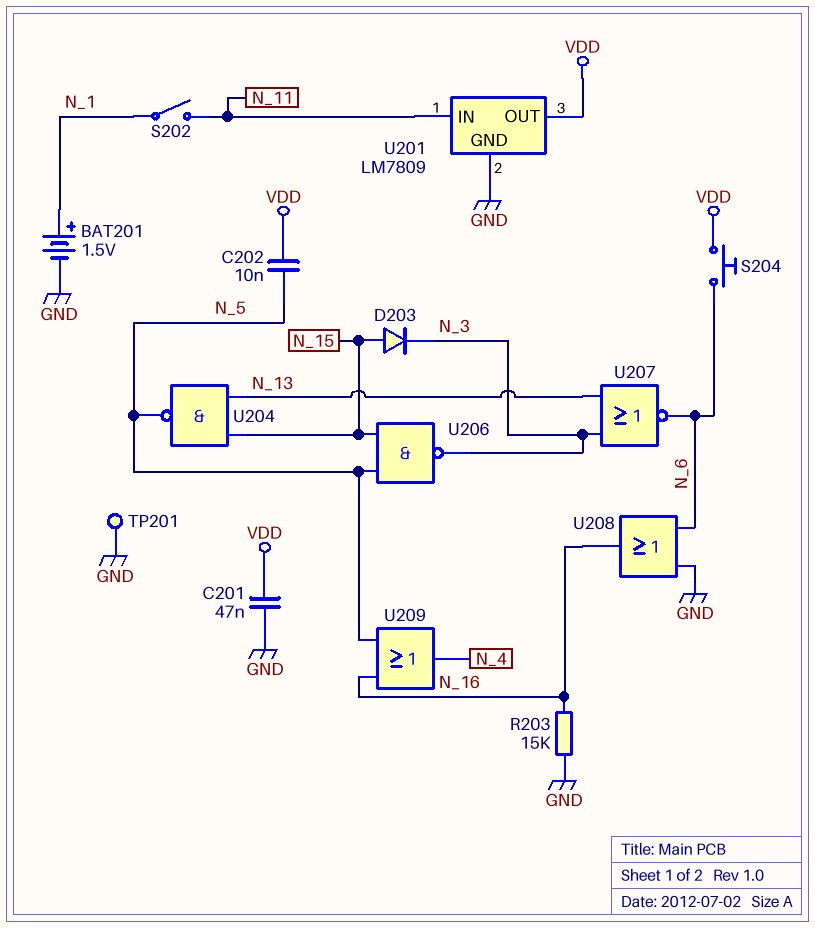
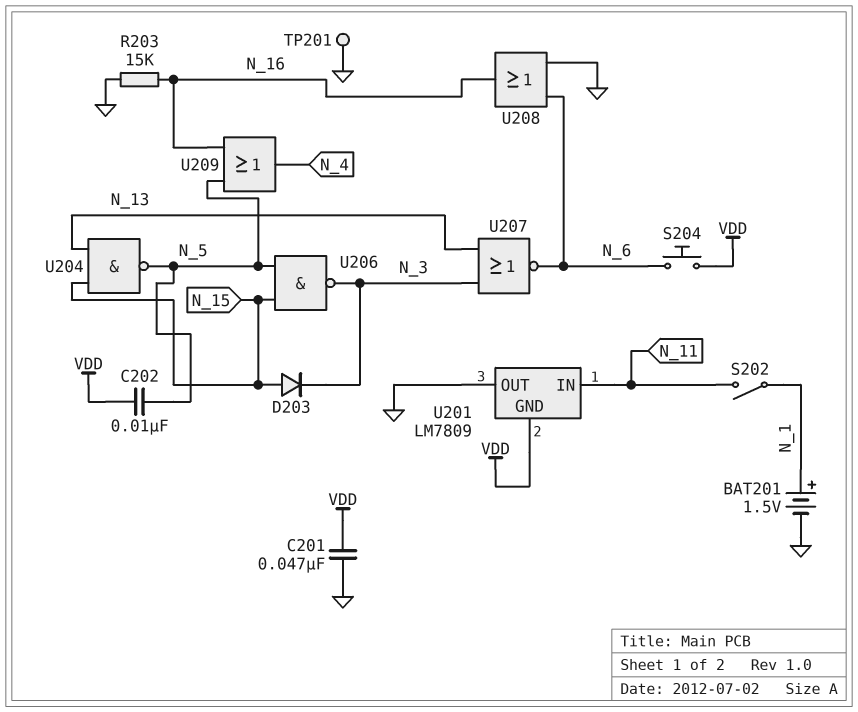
U201 pin GND: GND -> VDD
U201 pin OUT: VDD -> GND

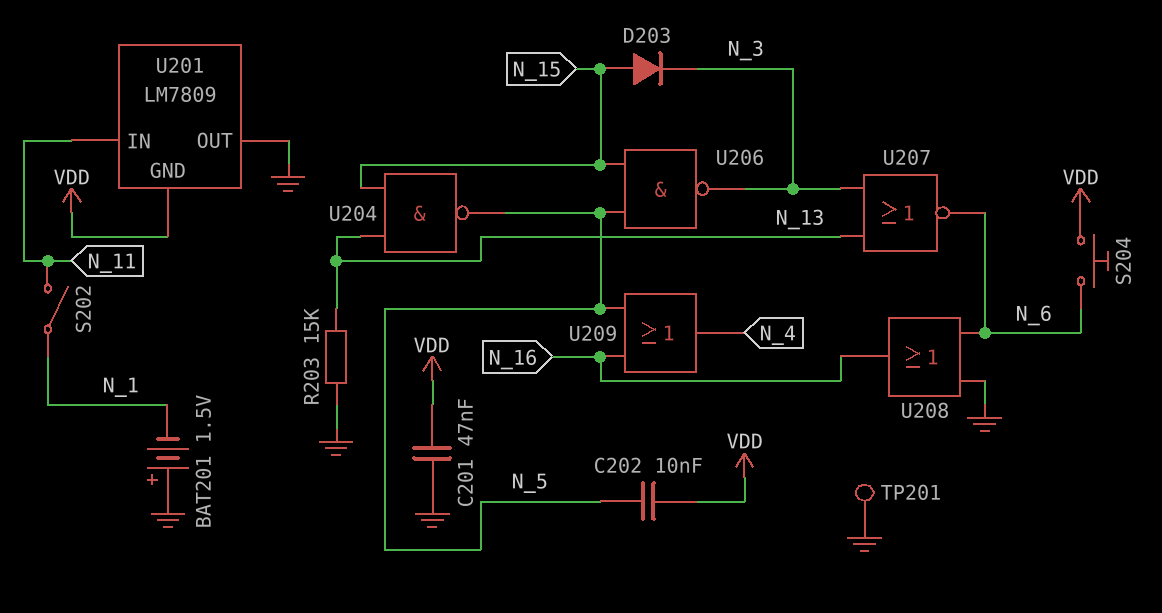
BAT201: 1.5V (plus N_1, minus GND) -> 1.5V (plus GND, minus N_1)
R203: 15k (GND, N_16) -> 15k (GND, N_13)

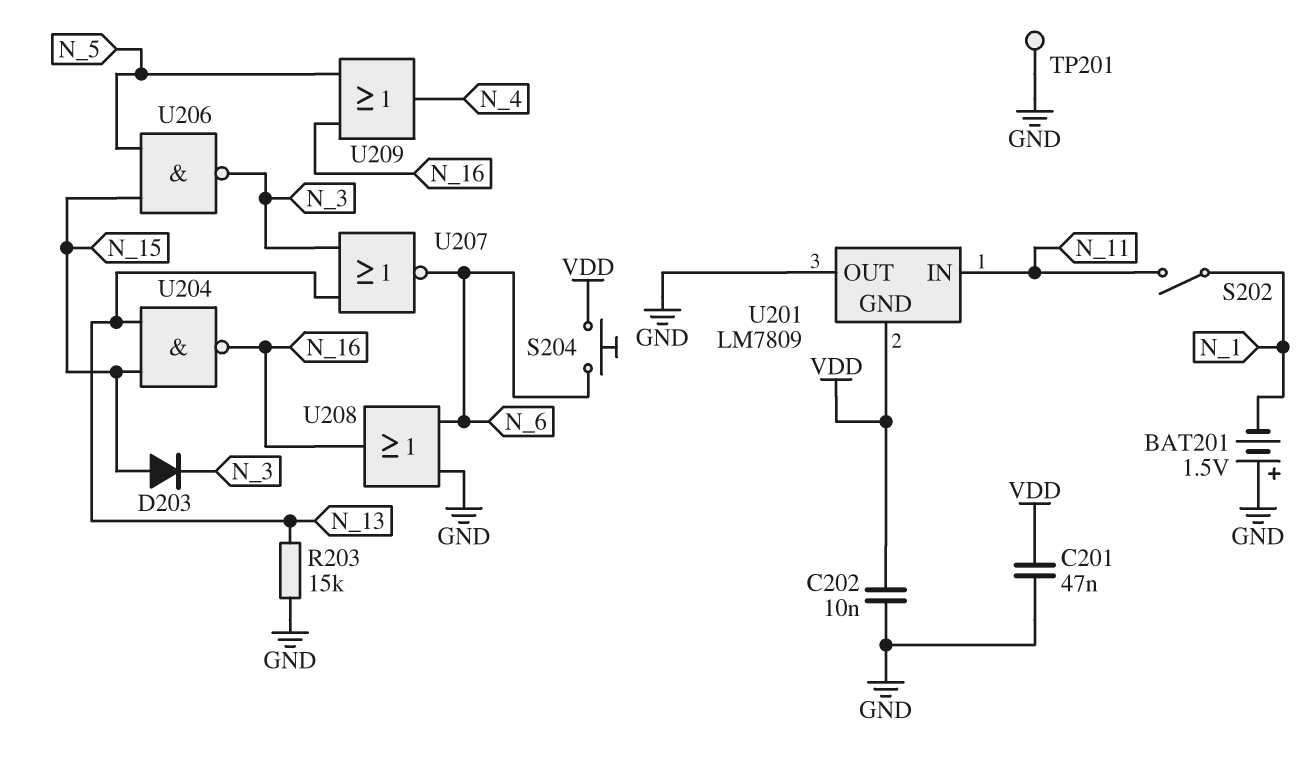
C202: 10nF (N_5, VDD) -> 10nF (GND, VDD)
U204: NAND (in N_13, in N_15, out N_5) -> NAND (in N_13, in N_15, out N_16)

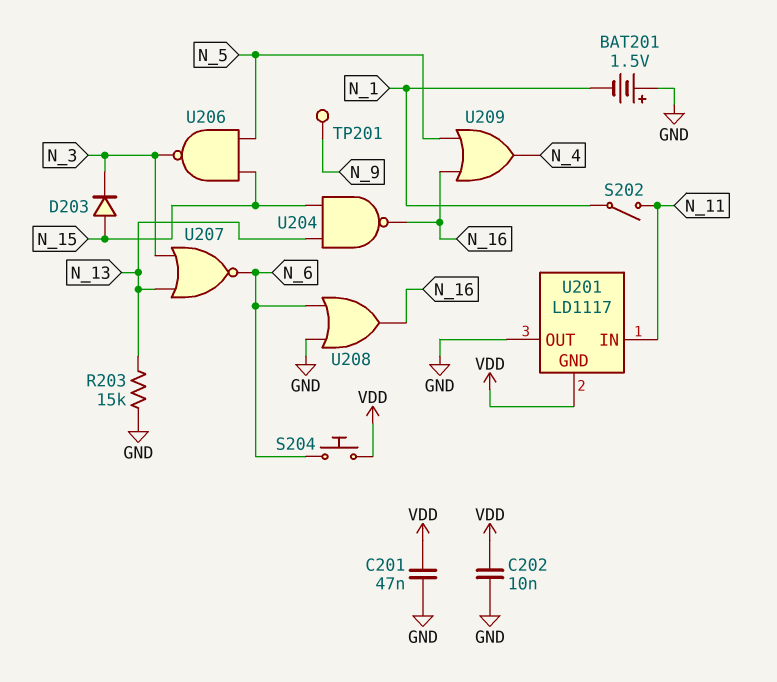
TP201: test point (GND) -> test point (N_9)
U201: LM7809 -> LD1117

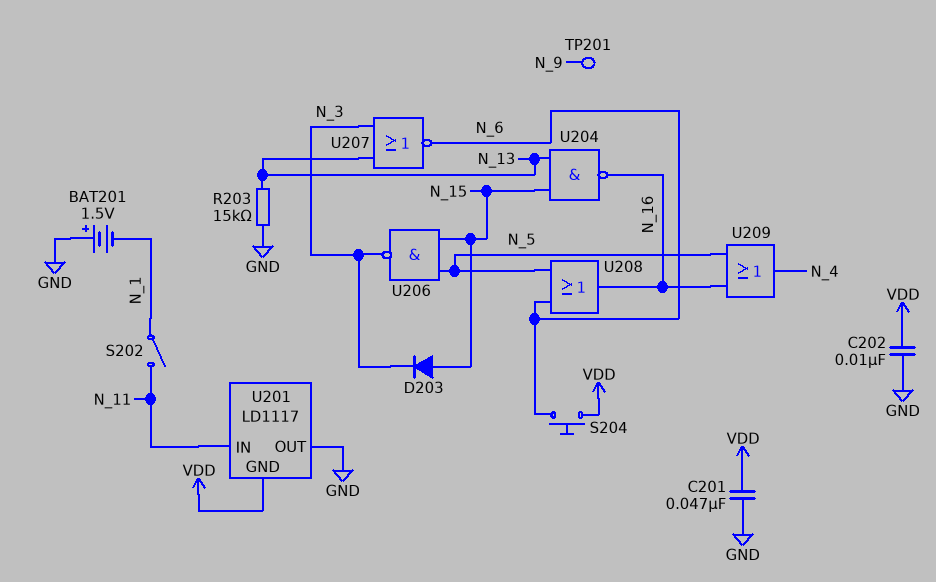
U208: OR (in GND, in N_6, out N_16) -> OR (in N_5, in N_6, out N_16)

